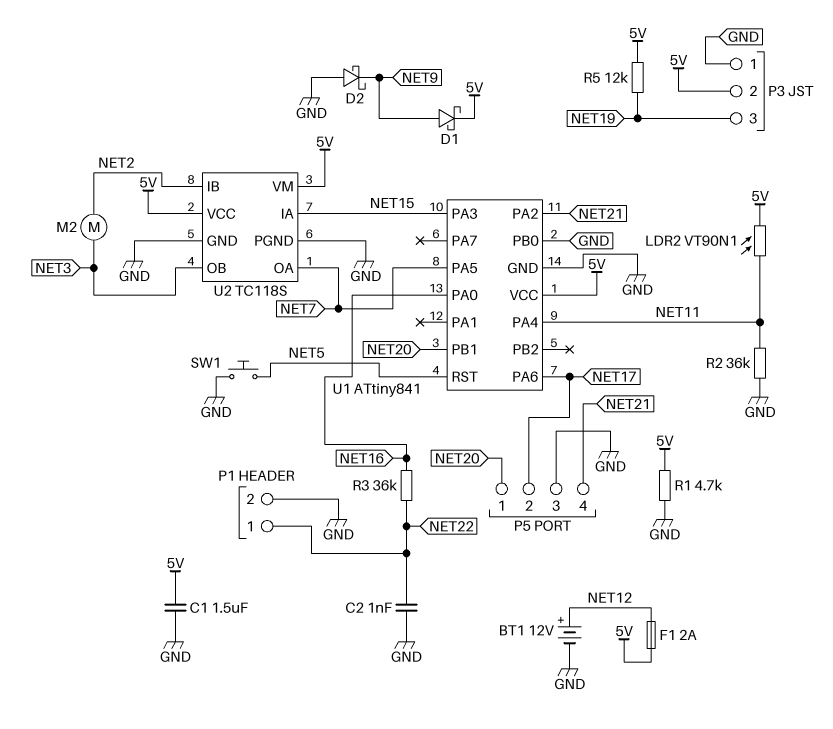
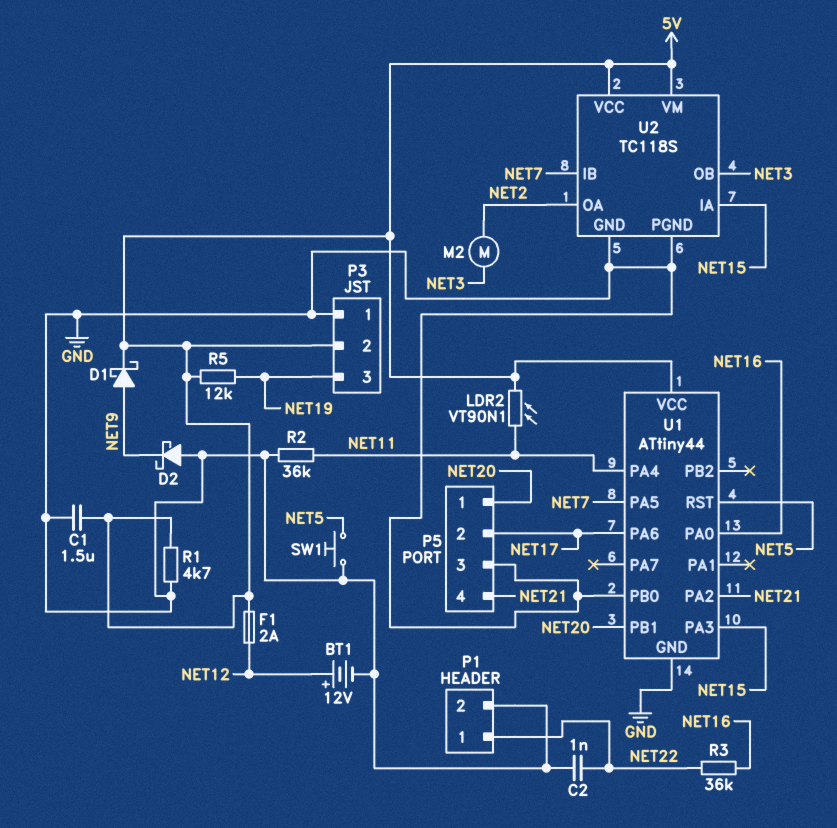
U1: ATtiny841 -> ATtiny44
U2 pin IB: NET2 -> NET7
U2 pin OA: NET7 -> NET2

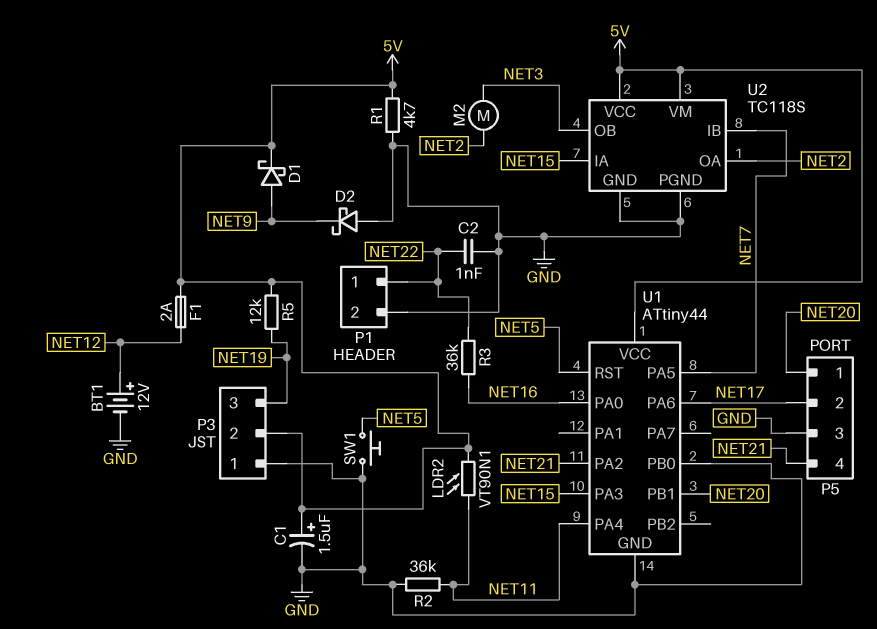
C1: 1.5uF (5V, GND) -> 1.5uF (plus 5V, minus GND)

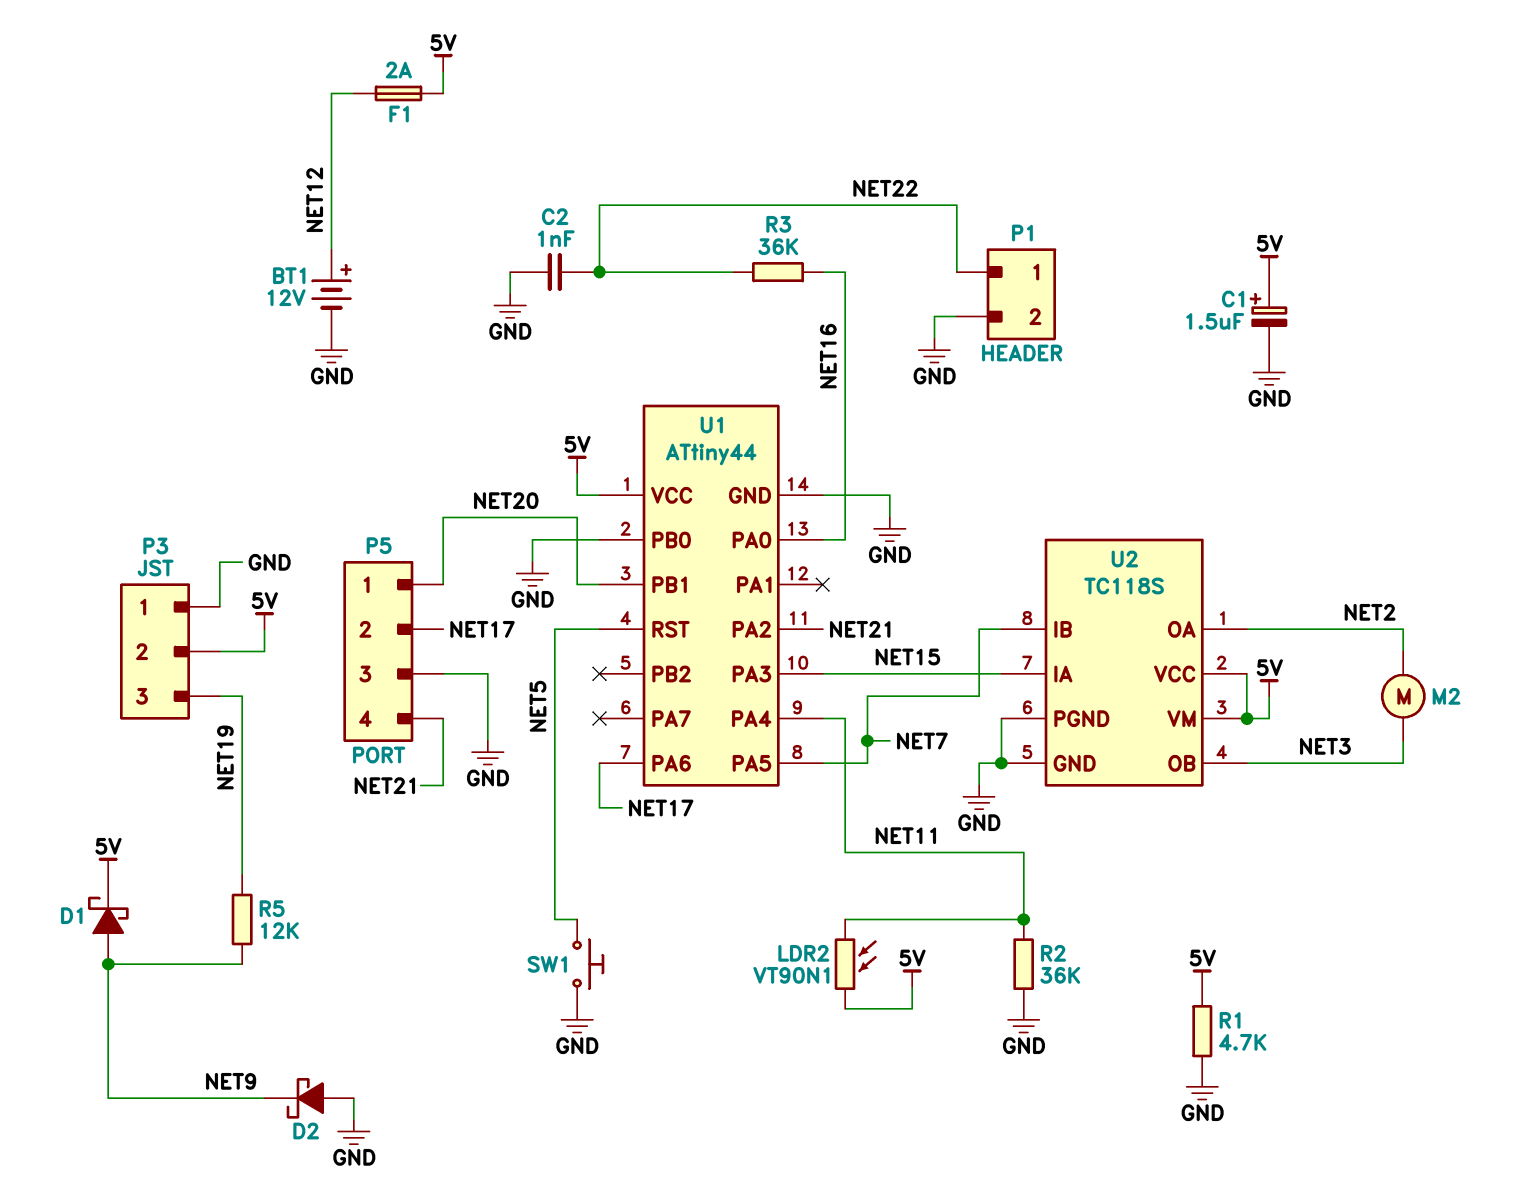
R5: 12k (5V, NET19) -> 12k (NET9, NET19)

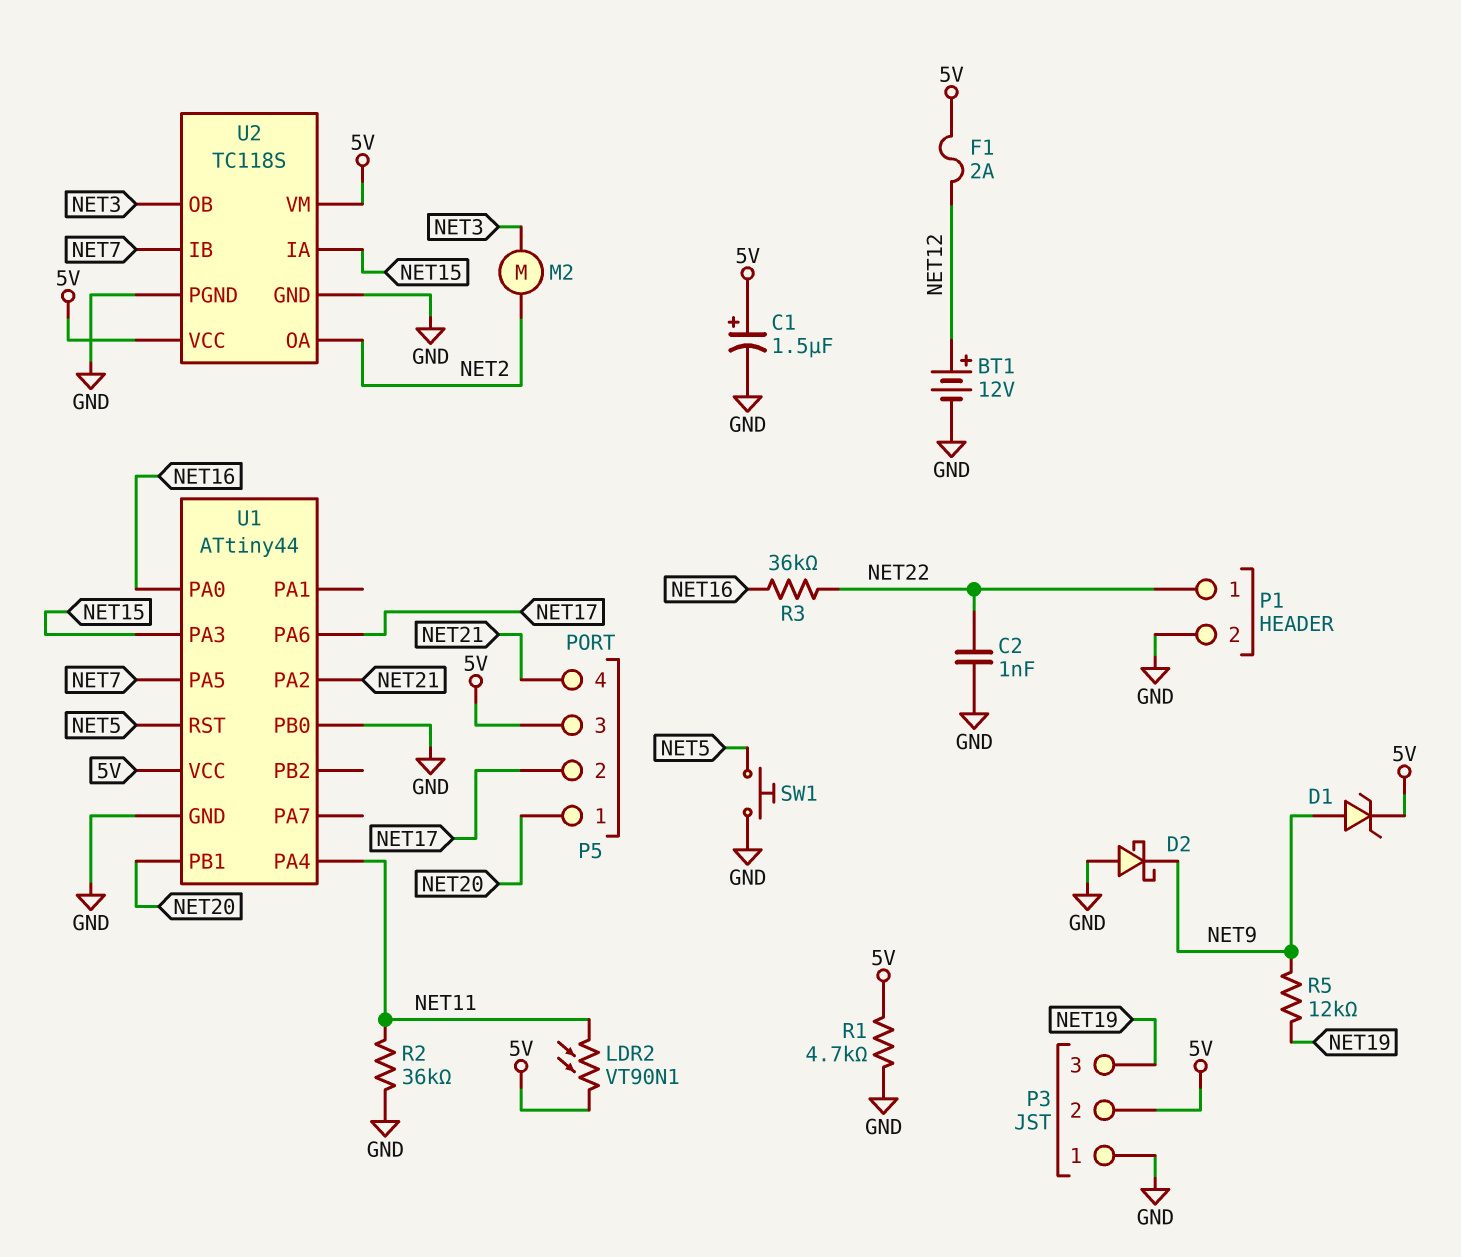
D1: schottky (A NET9, K 5V) -> zener (A NET9, K 5V)
P5 pin 3: GND -> 5V

